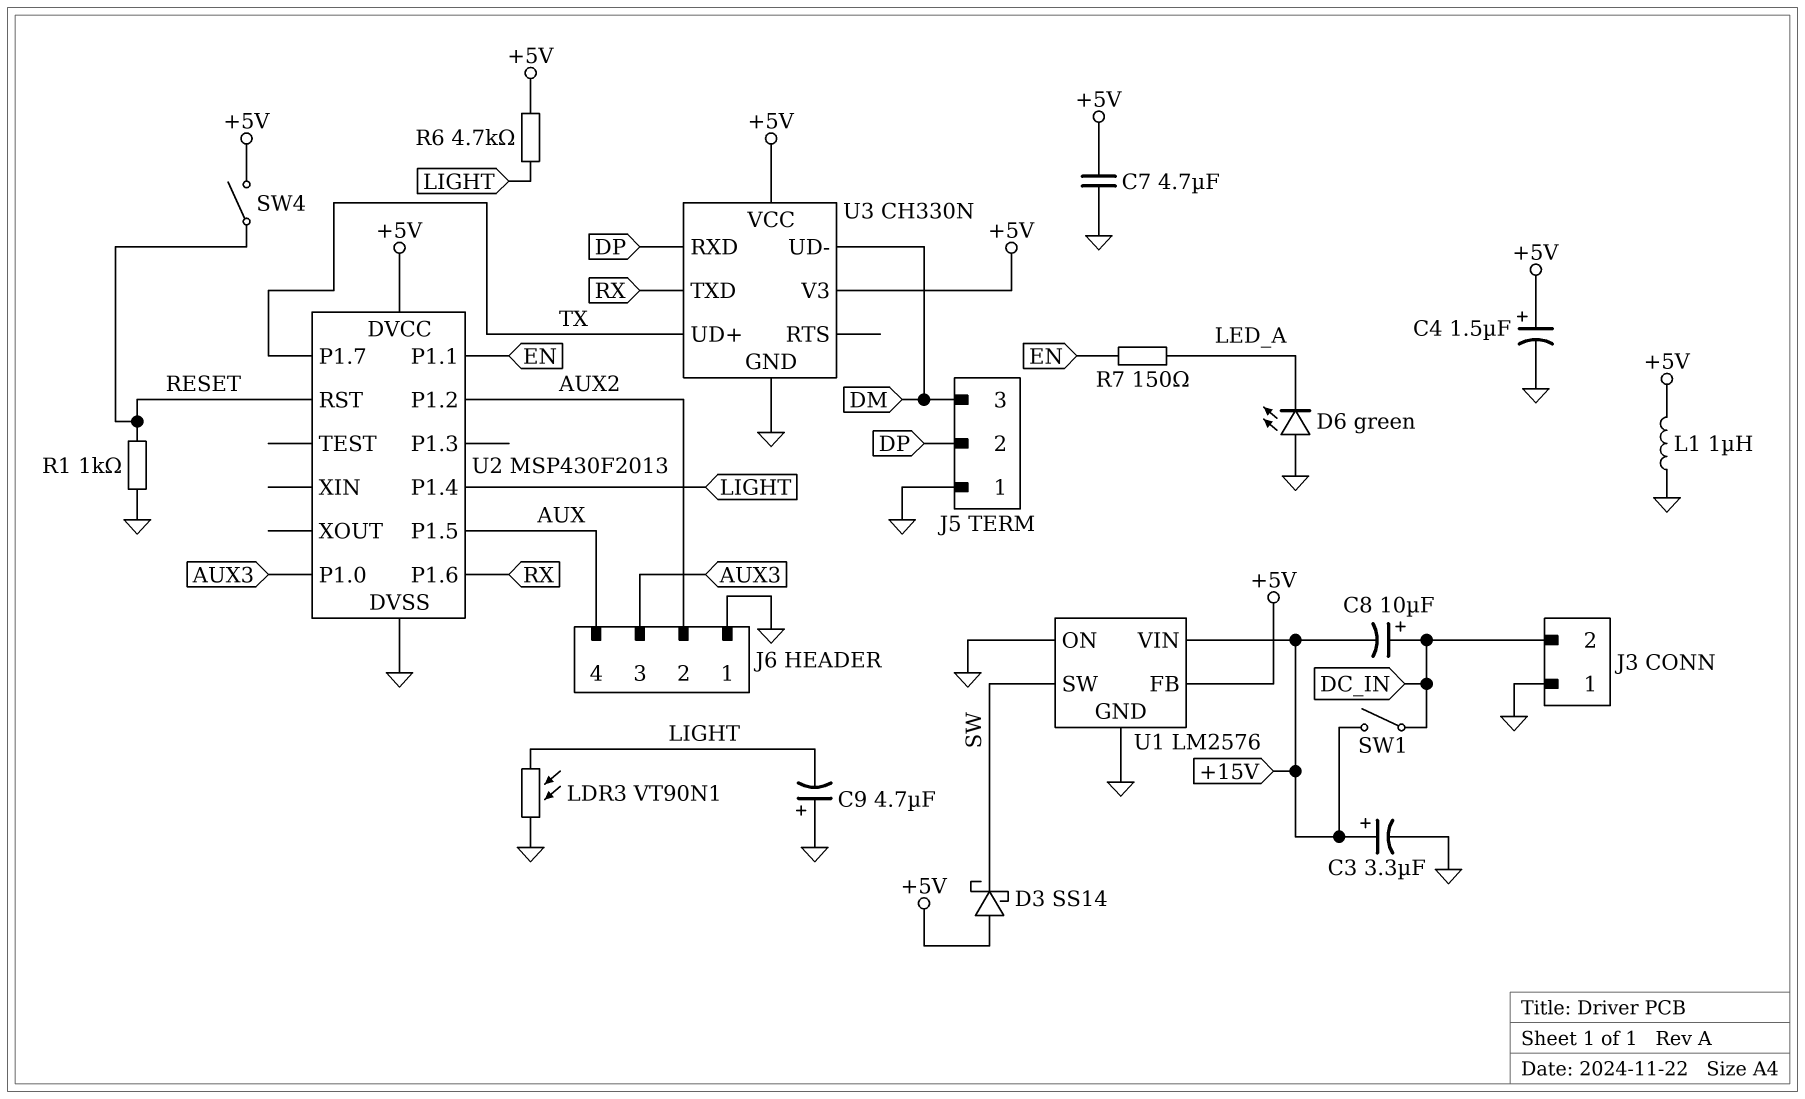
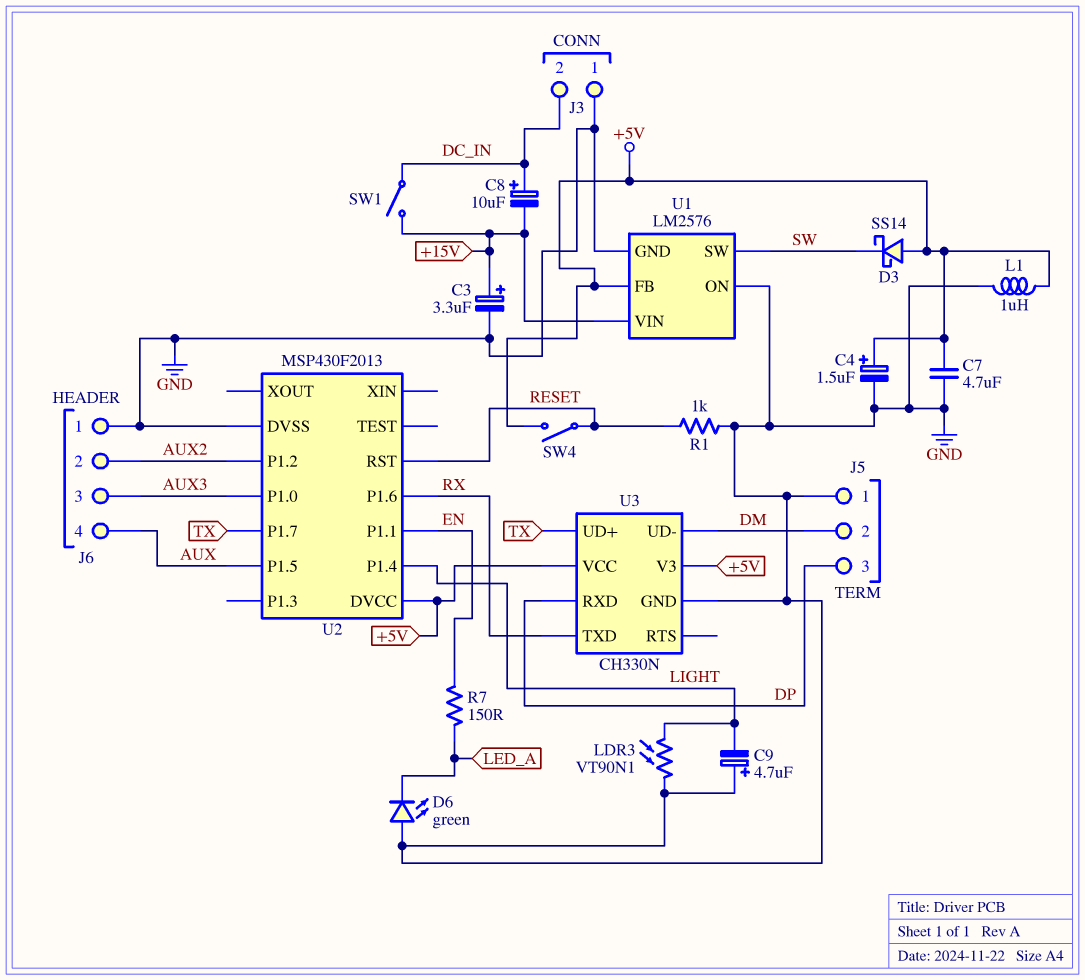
J5 pin 2: DP -> DM
J5 pin 3: DM -> DP
R6: 4.7k (+5V, LIGHT) -> none

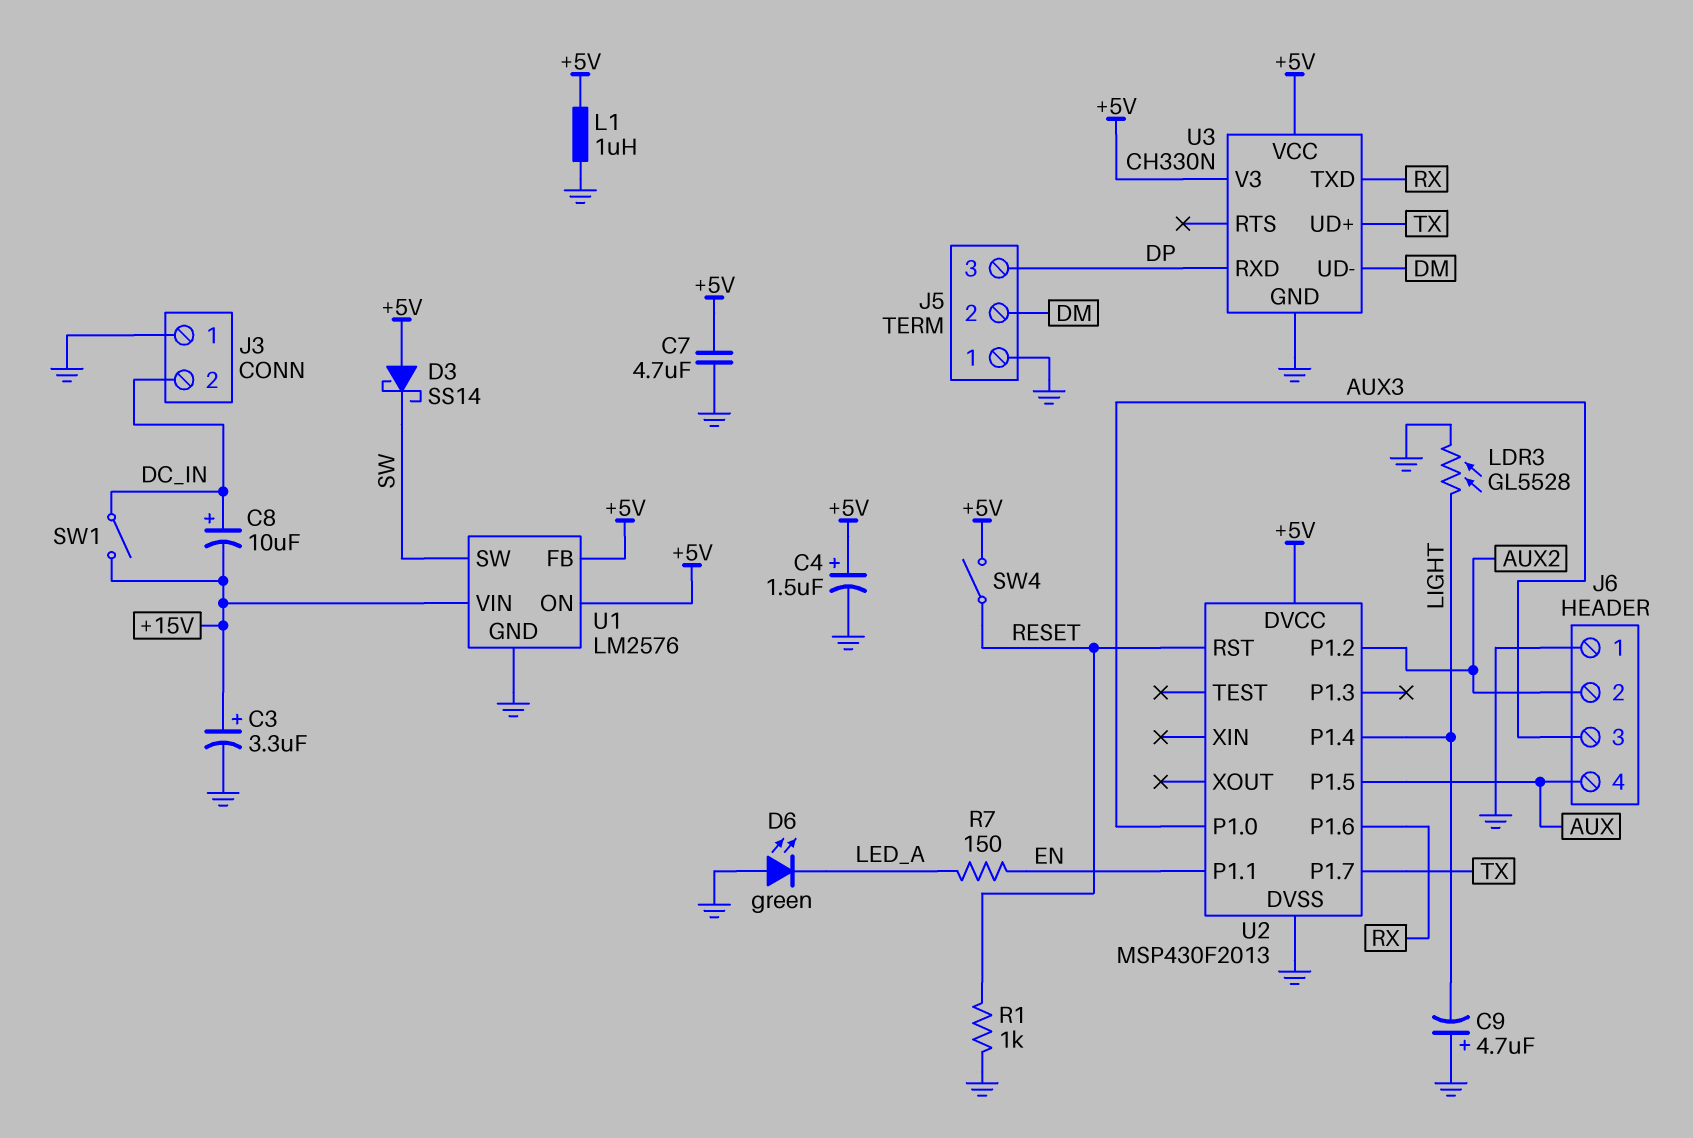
LDR3: VT90N1 (GND, LIGHT) -> GL5528 (GND, LIGHT)
U1 pin ON: GND -> +5V

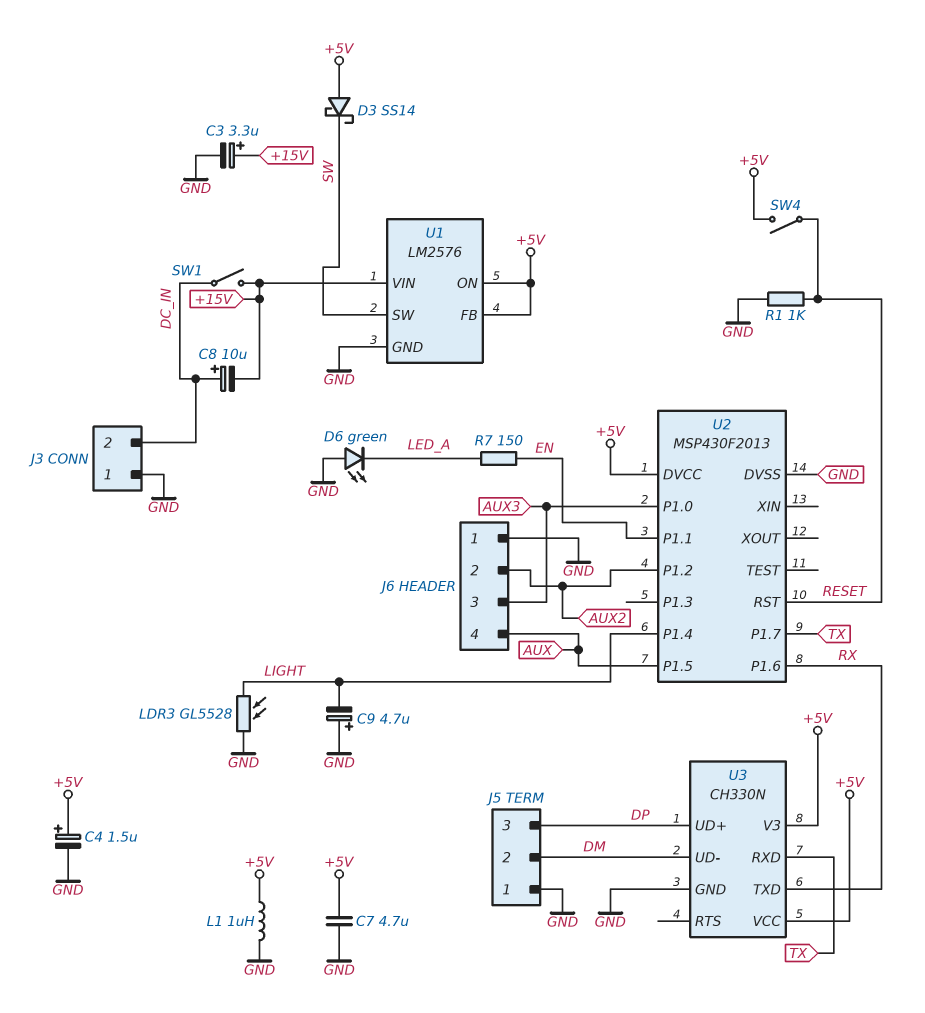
U3 pin RXD: DP -> TX
U3 pin UD+: TX -> DP

